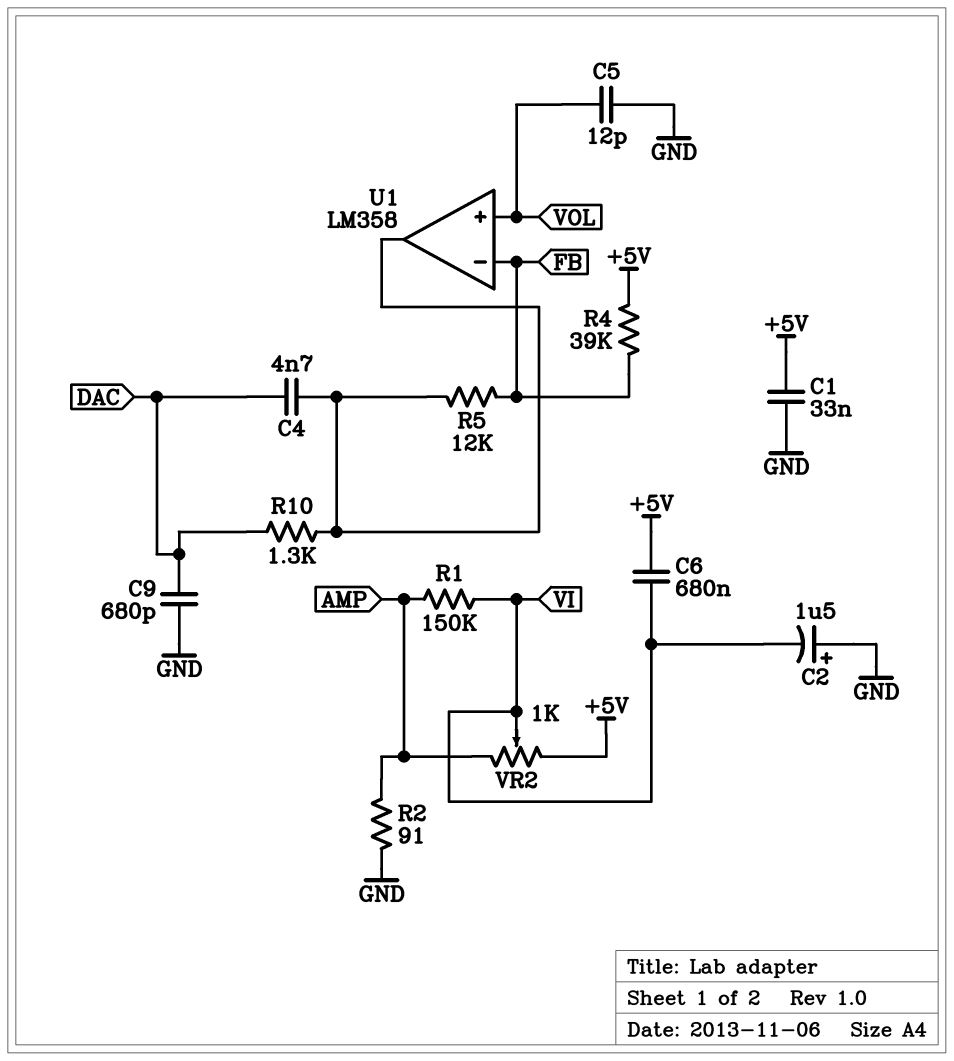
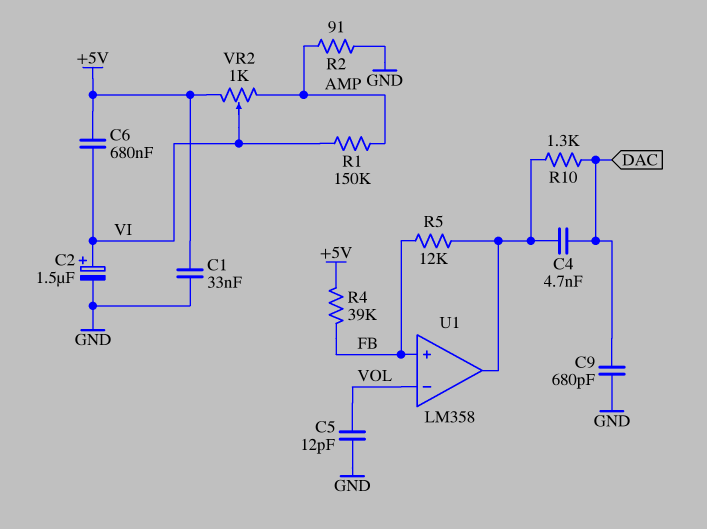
C2: 1.5uF (plus GND, minus VI) -> 1.5uF (plus VI, minus GND)
U1 pin in+: VOL -> FB
U1 pin in-: FB -> VOL

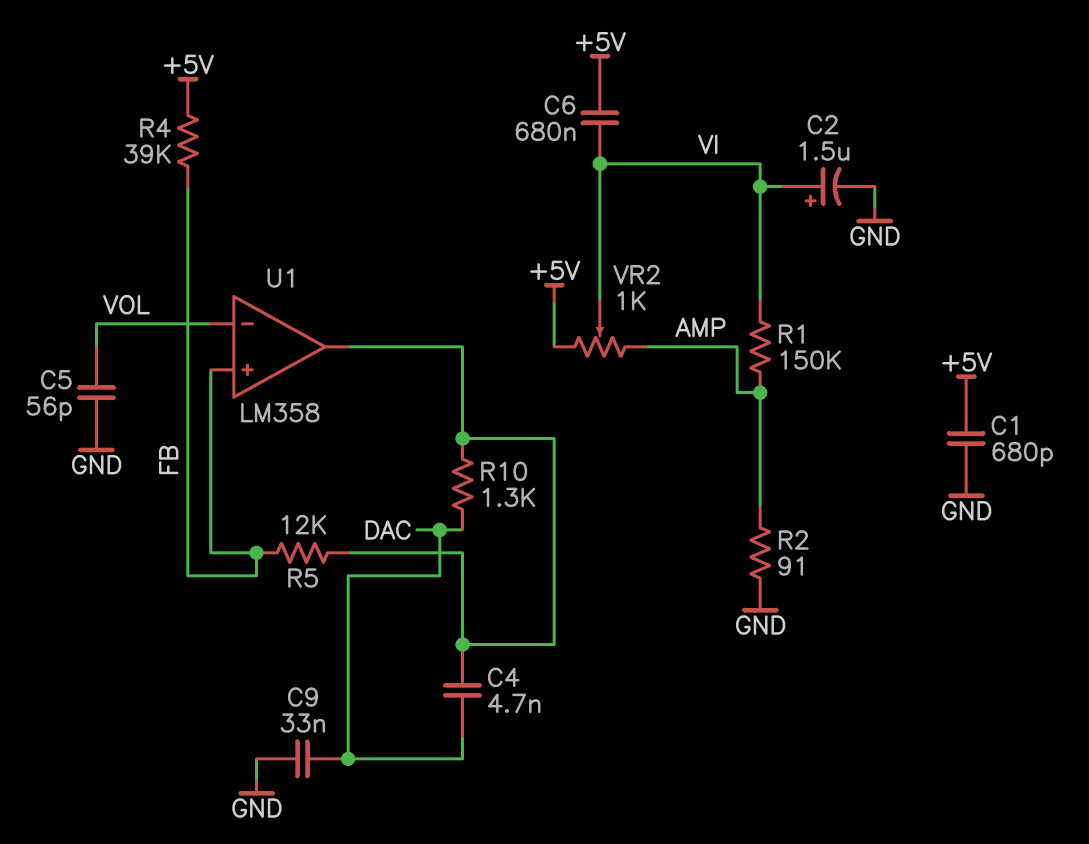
C1: 33nF (+5V, GND) -> 680pF (+5V, GND)
C5: 12pF (GND, VOL) -> 56pF (GND, VOL)
C9: 680pF (DAC, GND) -> 33nF (DAC, GND)

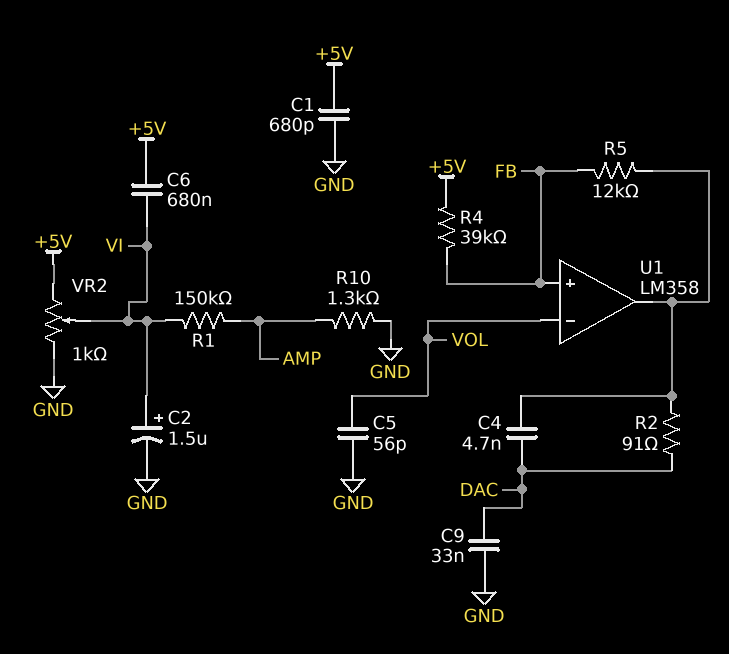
R2: 91 (AMP, GND) -> 91 (DAC, U1/out)
R10: 1.3k (DAC, U1/out) -> 1.3k (AMP, GND)
VR2: 1k (+5V, AMP, wiper VI) -> 1k (+5V, GND, wiper VI)

